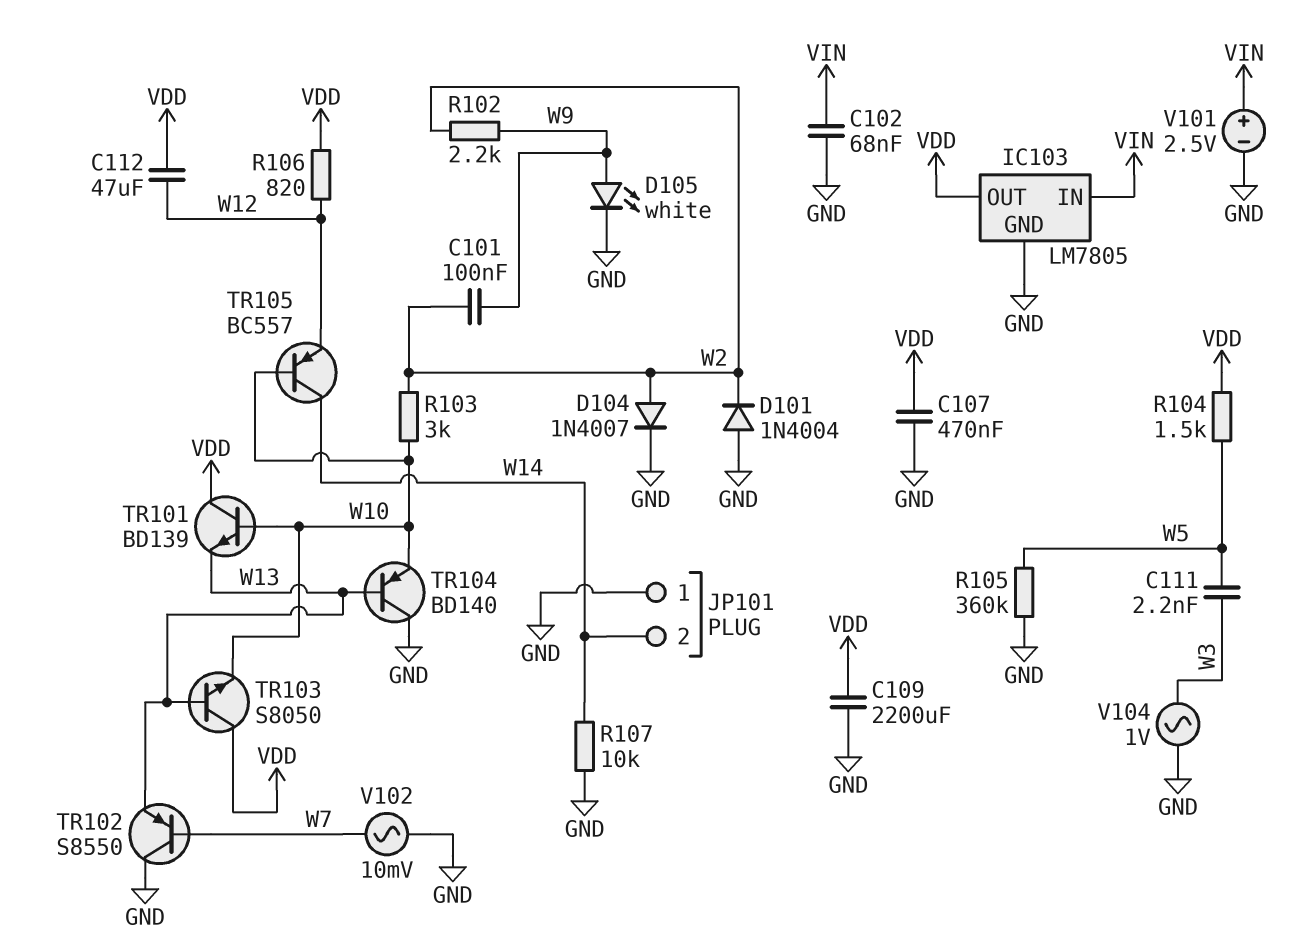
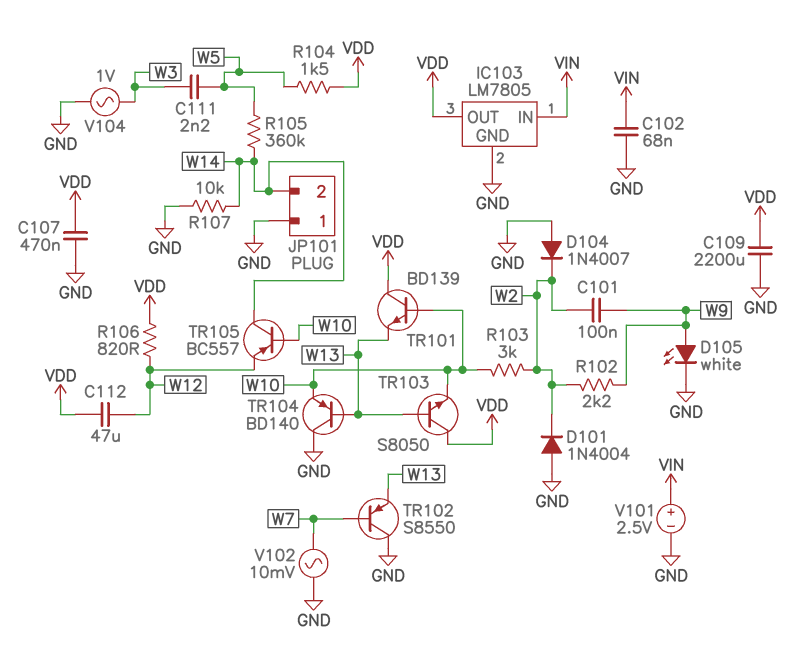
D104: diode 1N4007 (A W2, K GND) -> diode 1N4007 (A GND, K W2)
R105: 360k (GND, W5) -> 360k (W5, W14)

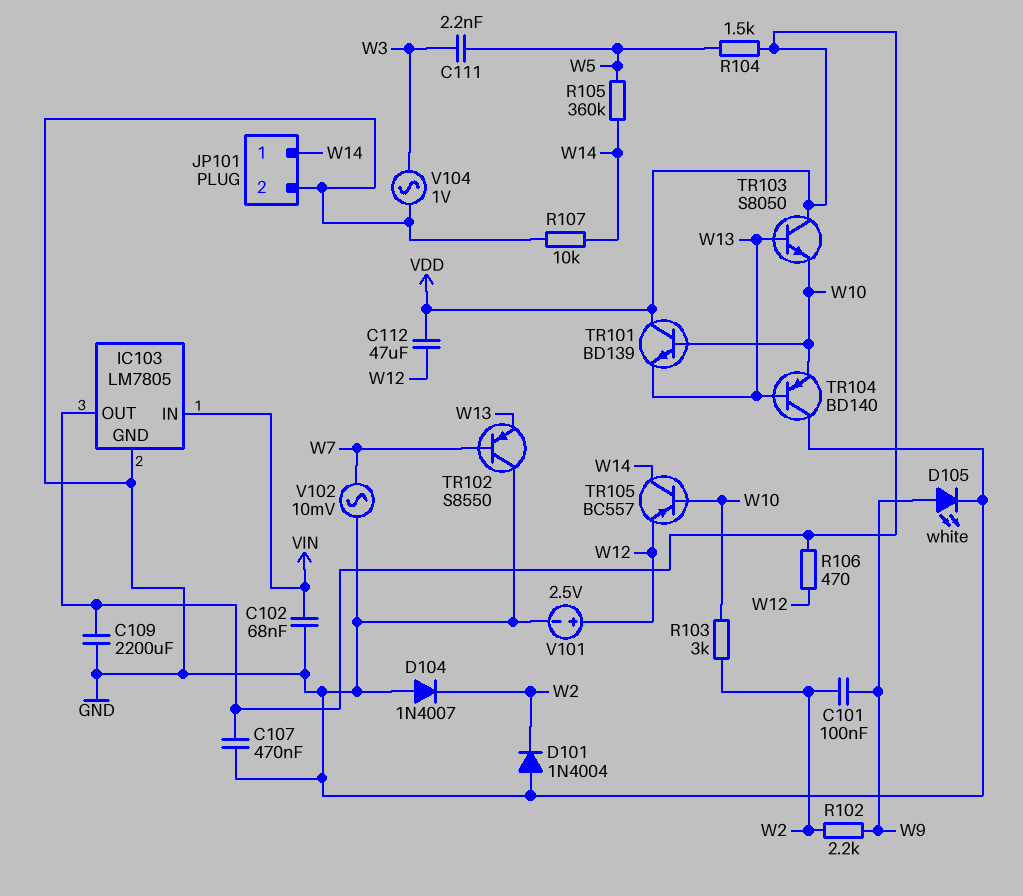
JP101 pin 1: GND -> W14
JP101 pin 2: W14 -> GND
R106: 820 (VDD, W12) -> 470 (VDD, W12)
V101: 2.5V (plus VIN, minus GND) -> 2.5V (plus W12, minus GND)

